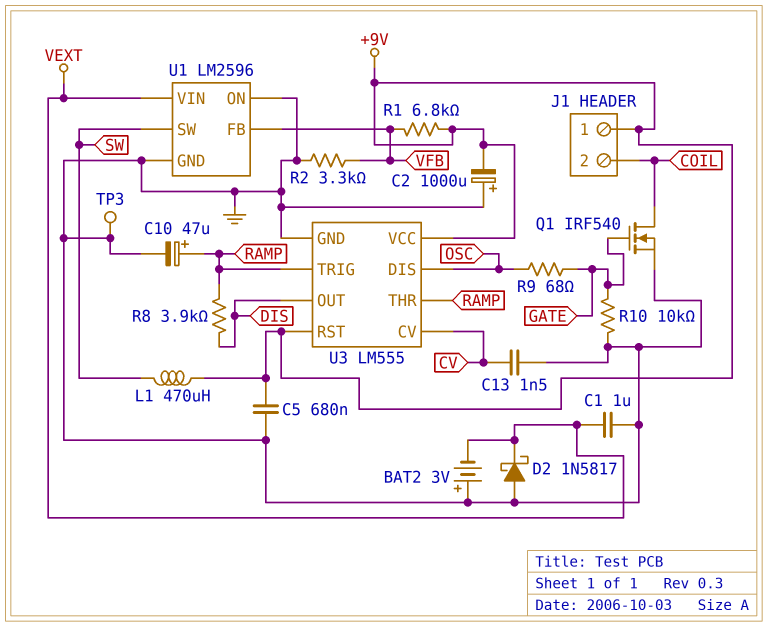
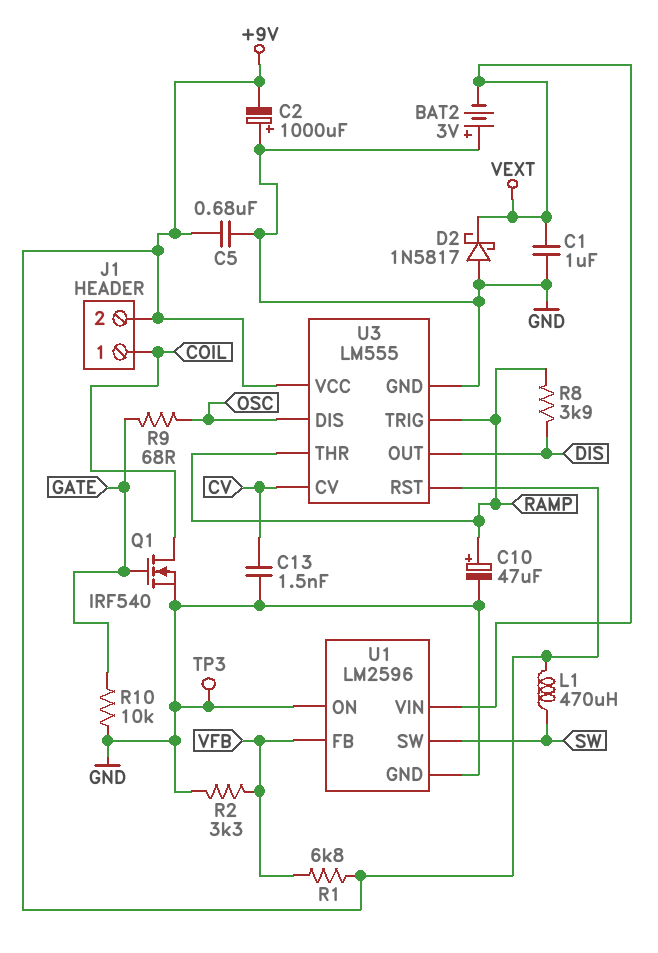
J1 pin 1: +9V -> COIL
J1 pin 2: COIL -> +9V

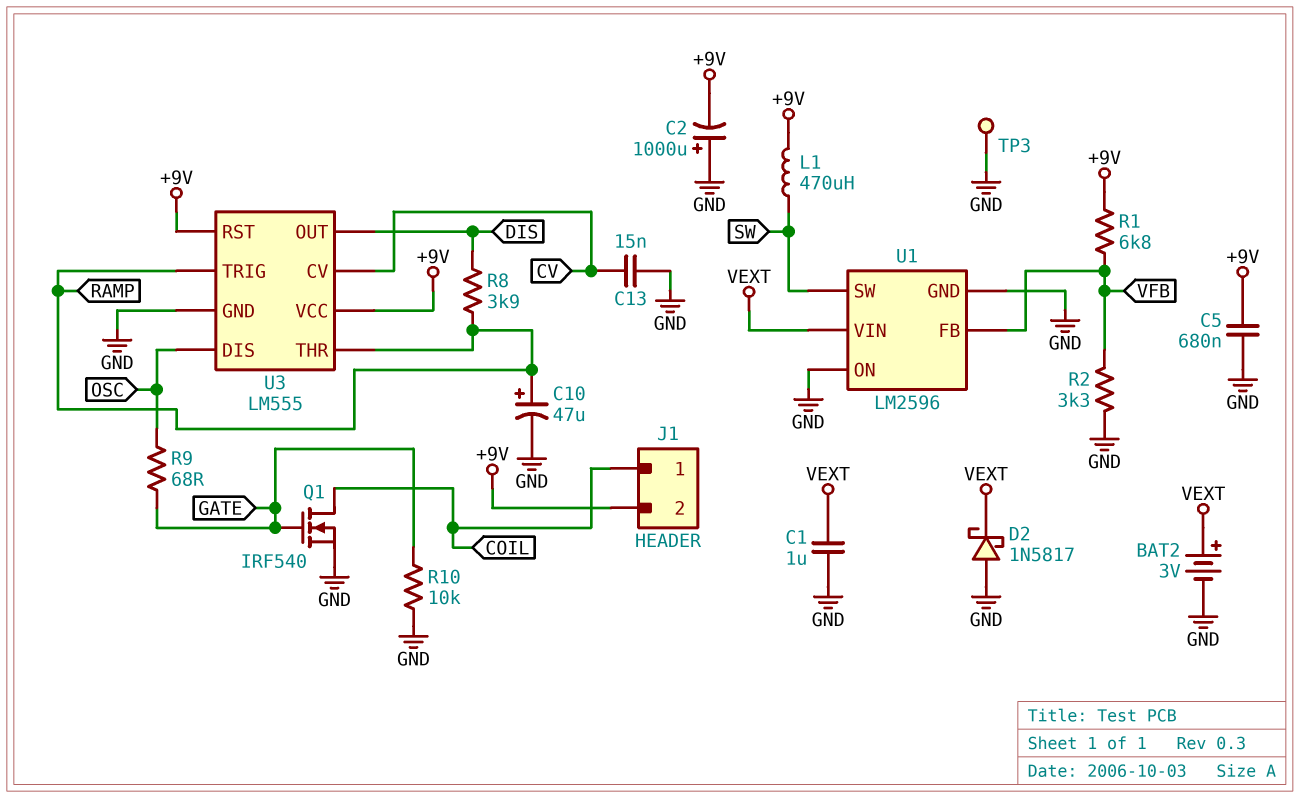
BAT2: 3V (plus GND, minus VEXT) -> 3V (plus VEXT, minus GND)
C13: 1.5nF (CV, GND) -> 15nF (CV, GND)

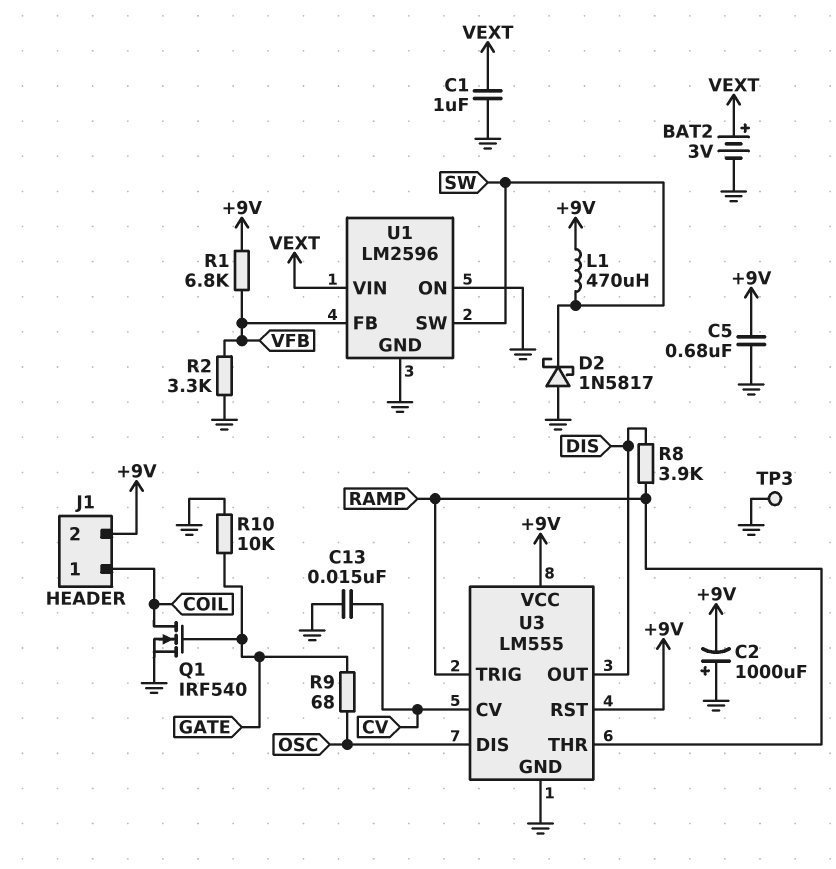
C10: 47uF (plus RAMP, minus GND) -> none
D2: schottky 1N5817 (A GND, K VEXT) -> schottky 1N5817 (A GND, K SW)

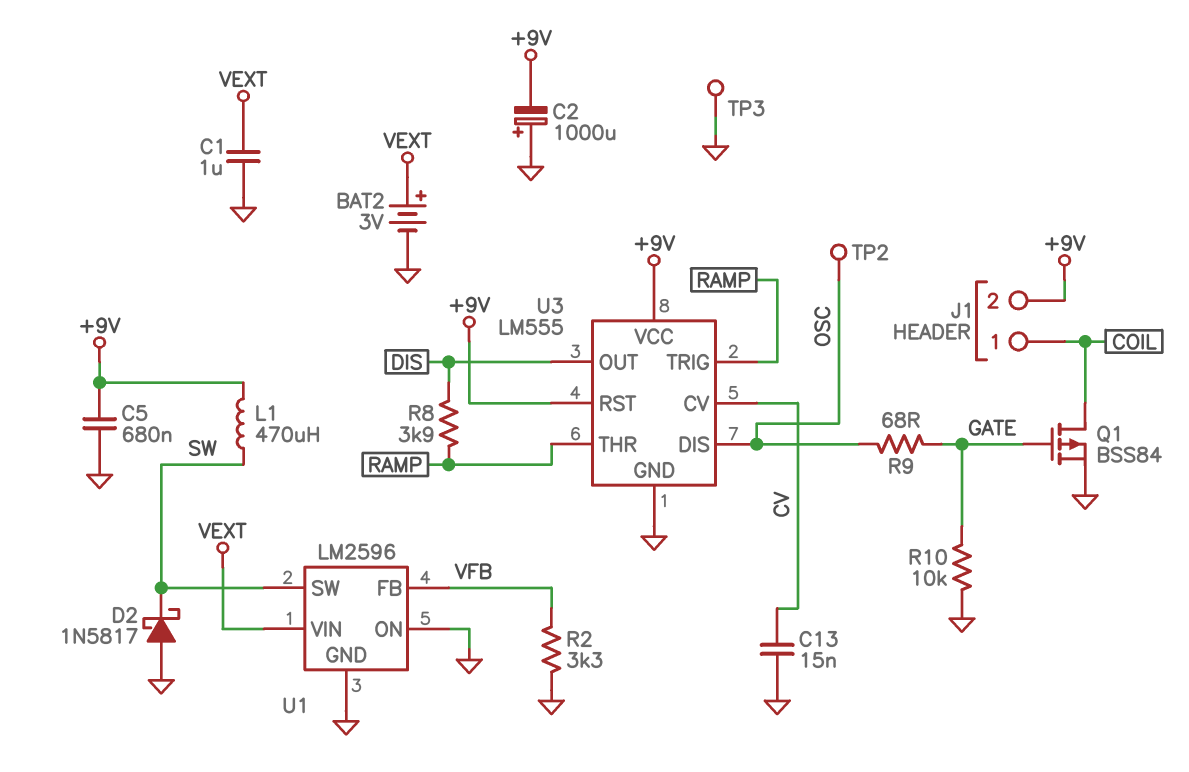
Q1: NMOS IRF540 (G GATE, D COIL, S GND) -> PMOS BSS84 (G GATE, D COIL, S GND)
R1: 6.8k (+9V, VFB) -> none
TP2: none -> test point (OSC)

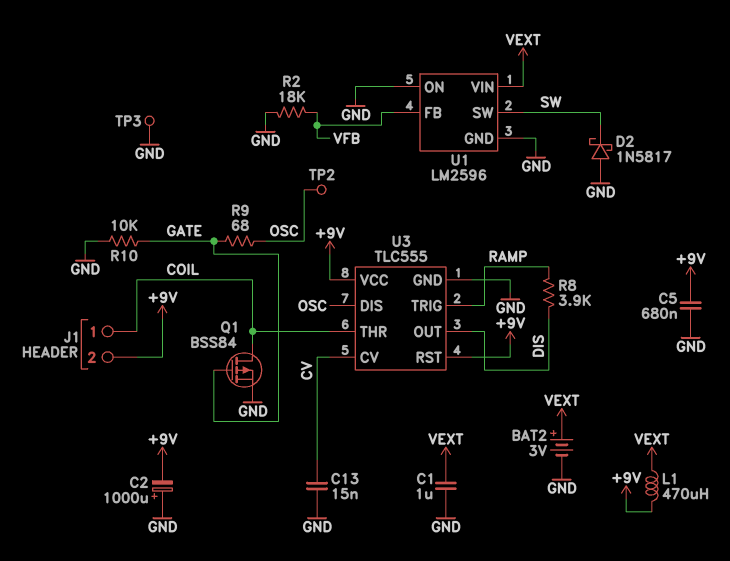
L1: 470uH (+9V, SW) -> 470uH (+9V, VEXT)
R2: 3.3k (GND, VFB) -> 18k (GND, VFB)
U3: LM555 -> TLC555
U3 pin THR: RAMP -> COIL

